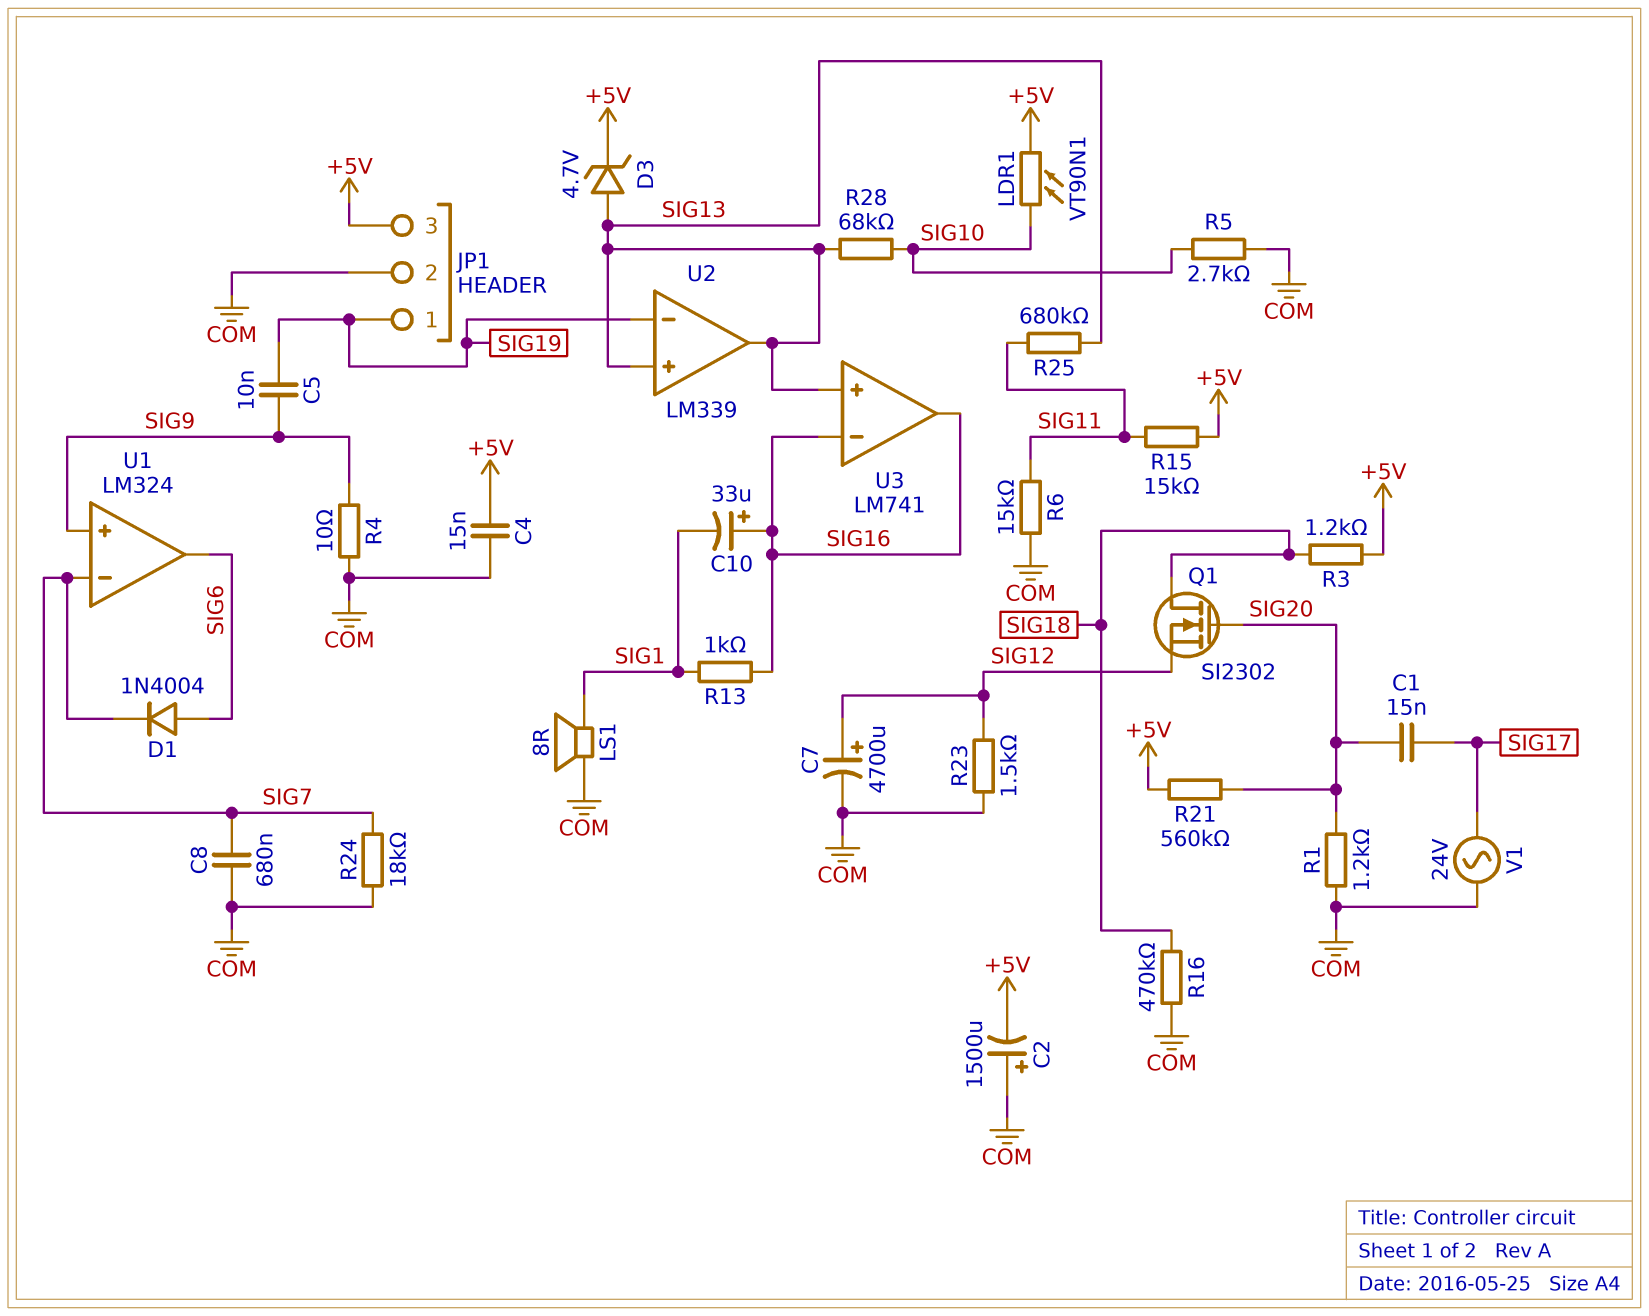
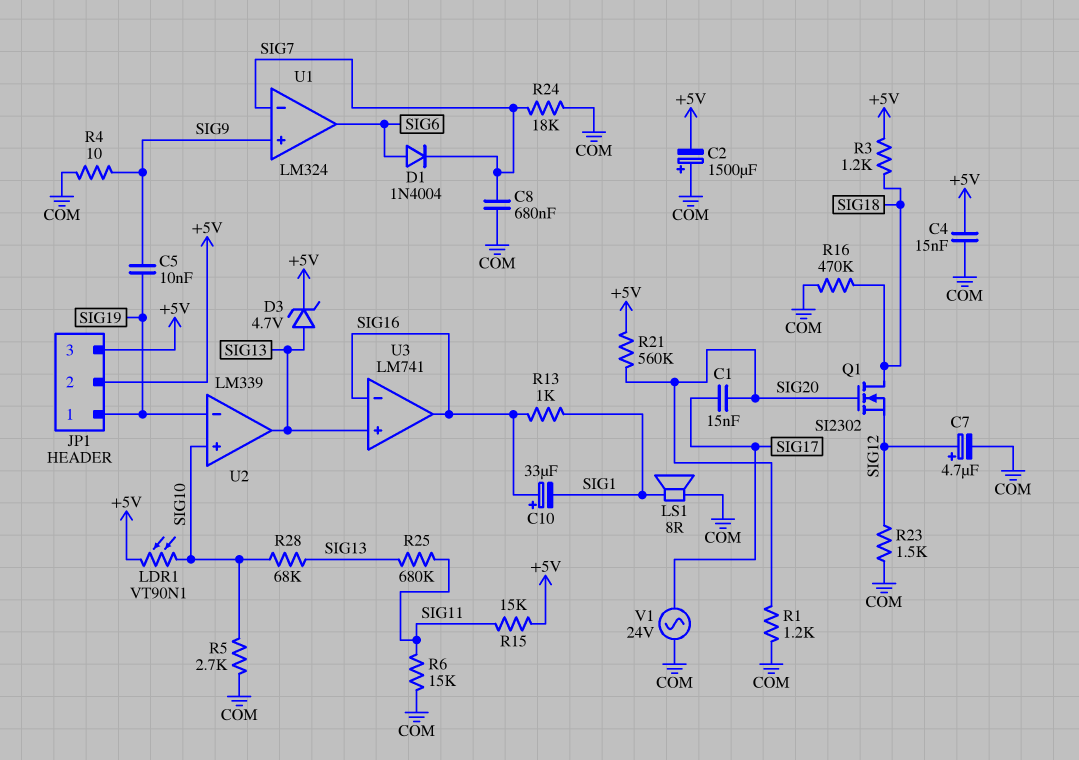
C7: 4700uF (plus SIG12, minus COM) -> 4.7uF (plus SIG12, minus COM)
JP1 pin 2: COM -> +5V
U2 pin in+: SIG13 -> SIG10

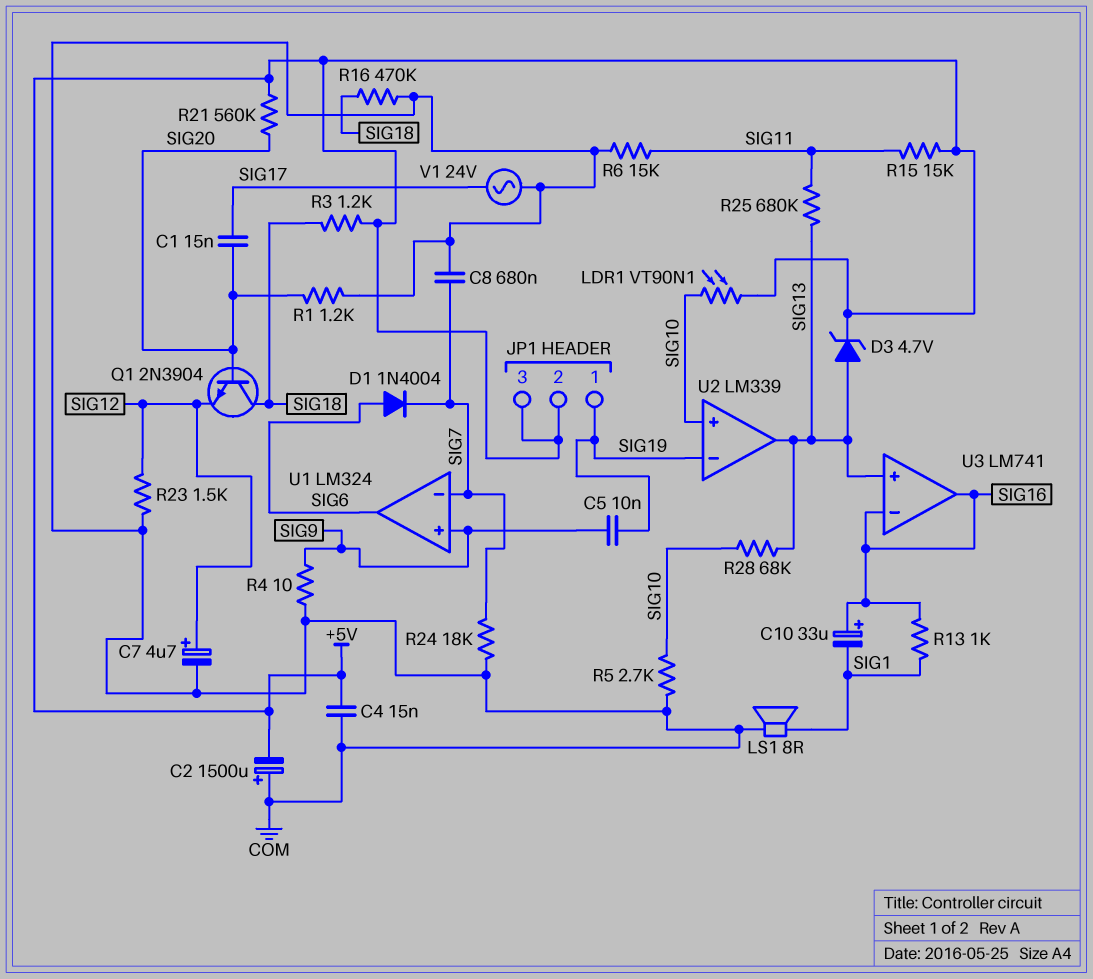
Q1: NMOS SI2302 (G SIG20, D SIG18, S SIG12) -> NPN 2N3904 (B SIG20, C SIG18, E SIG12)

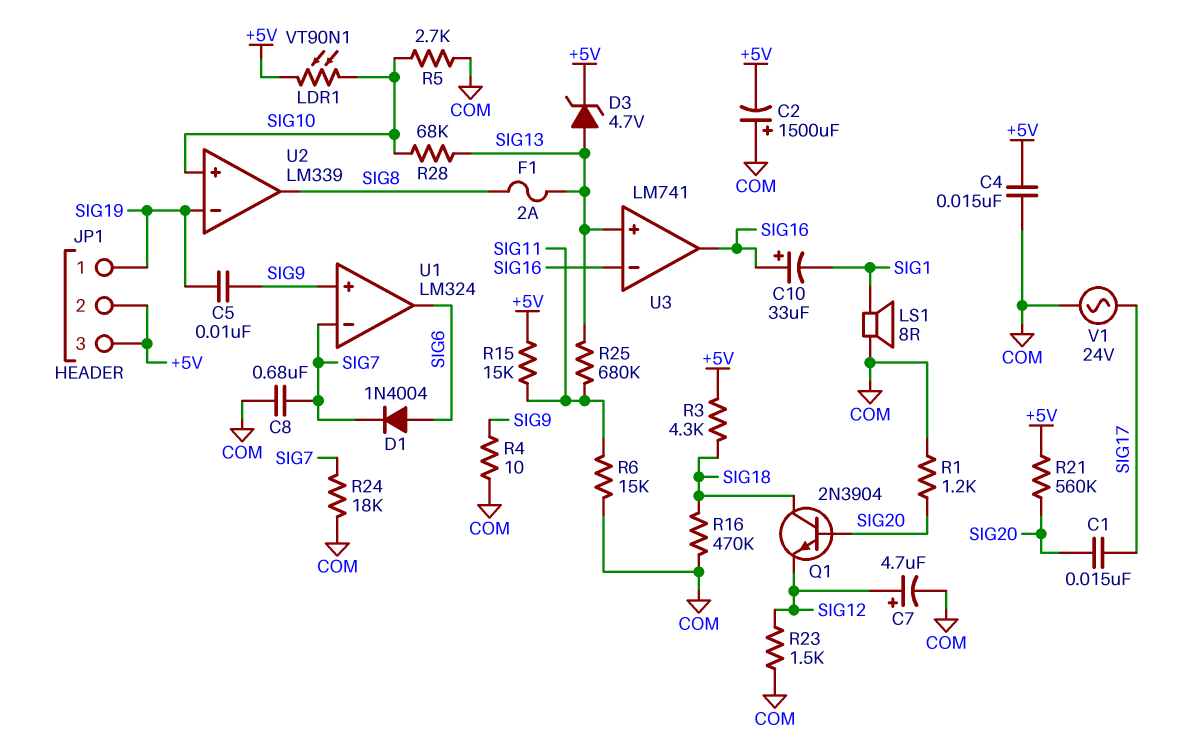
F1: none -> 2A (SIG8, SIG13)
R3: 1.2k (+5V, SIG18) -> 4.3k (+5V, SIG18)
R13: 1k (SIG1, SIG16) -> none
U2 pin out: SIG13 -> SIG8

